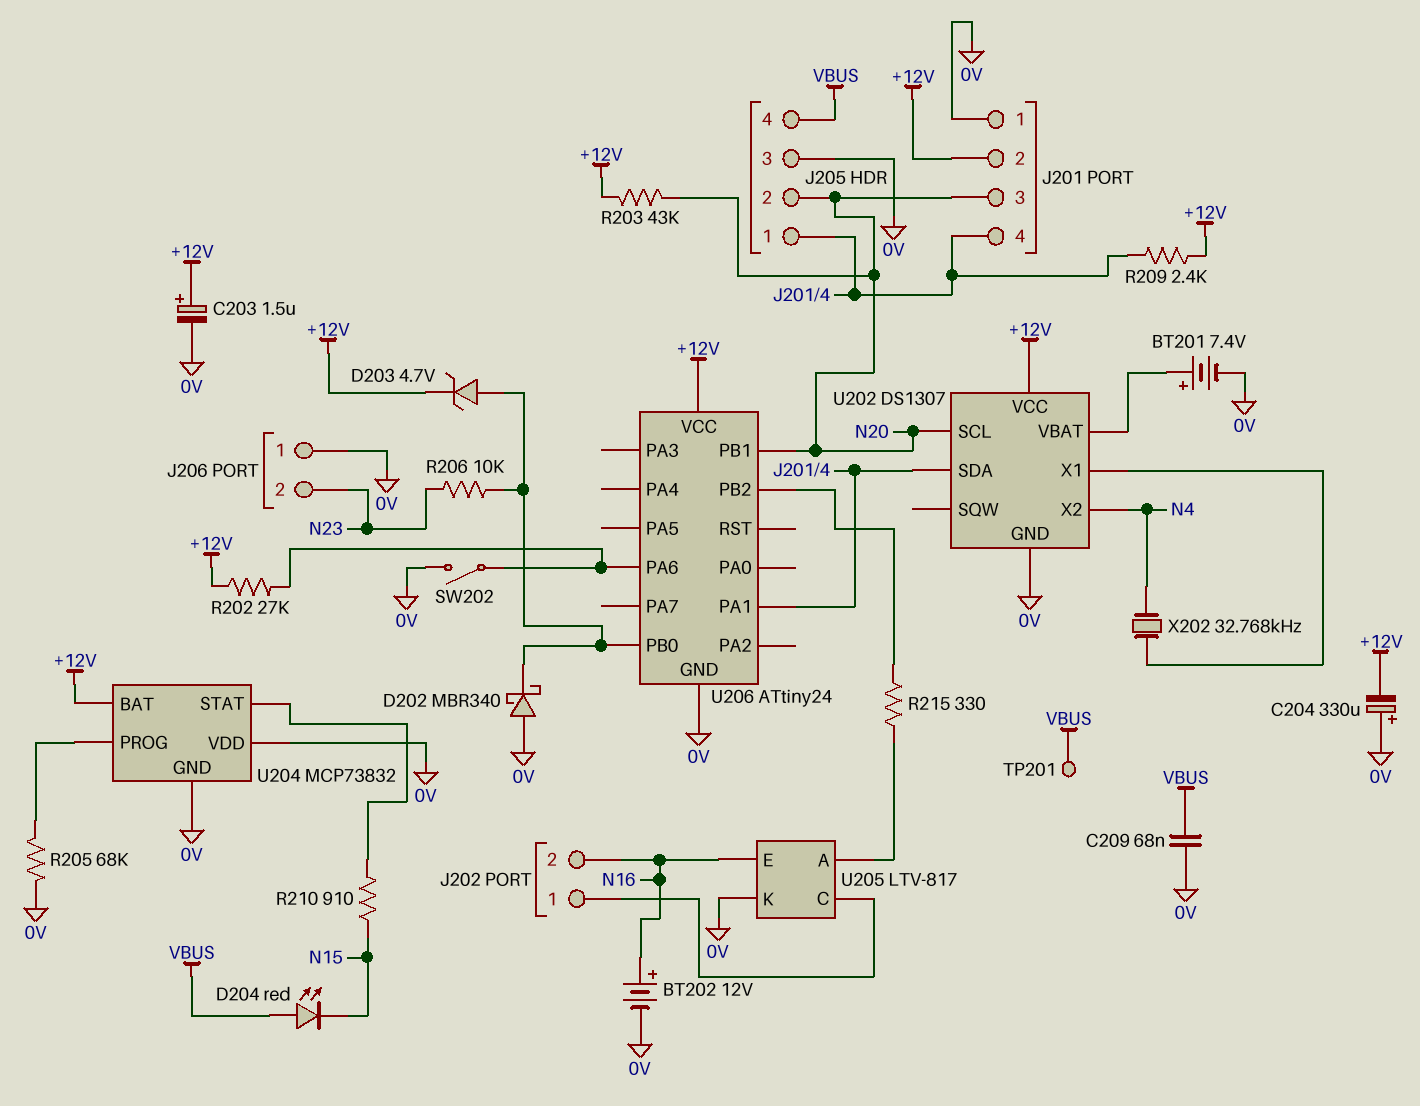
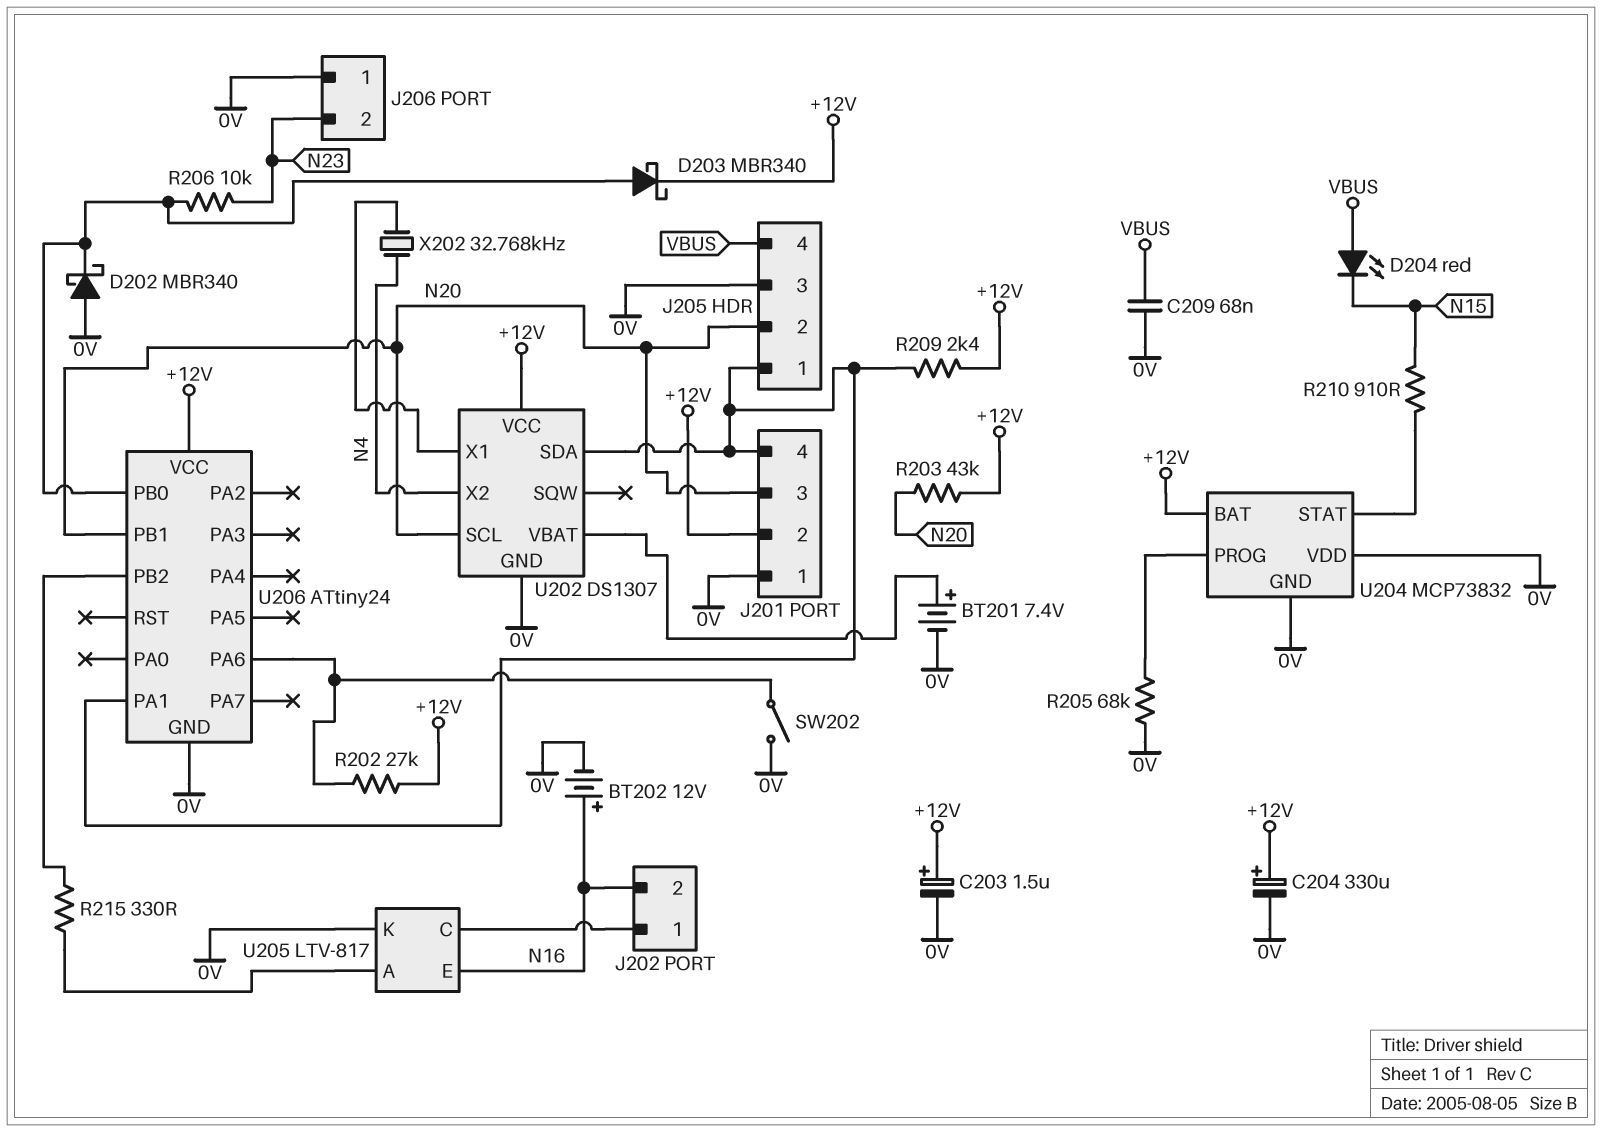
C204: 330uF (plus 0V, minus +12V) -> 330uF (plus +12V, minus 0V)
D203: zener 4.7V (A U206/PB0, K +12V) -> schottky MBR340 (A U206/PB0, K +12V)
TP201: test point (VBUS) -> none

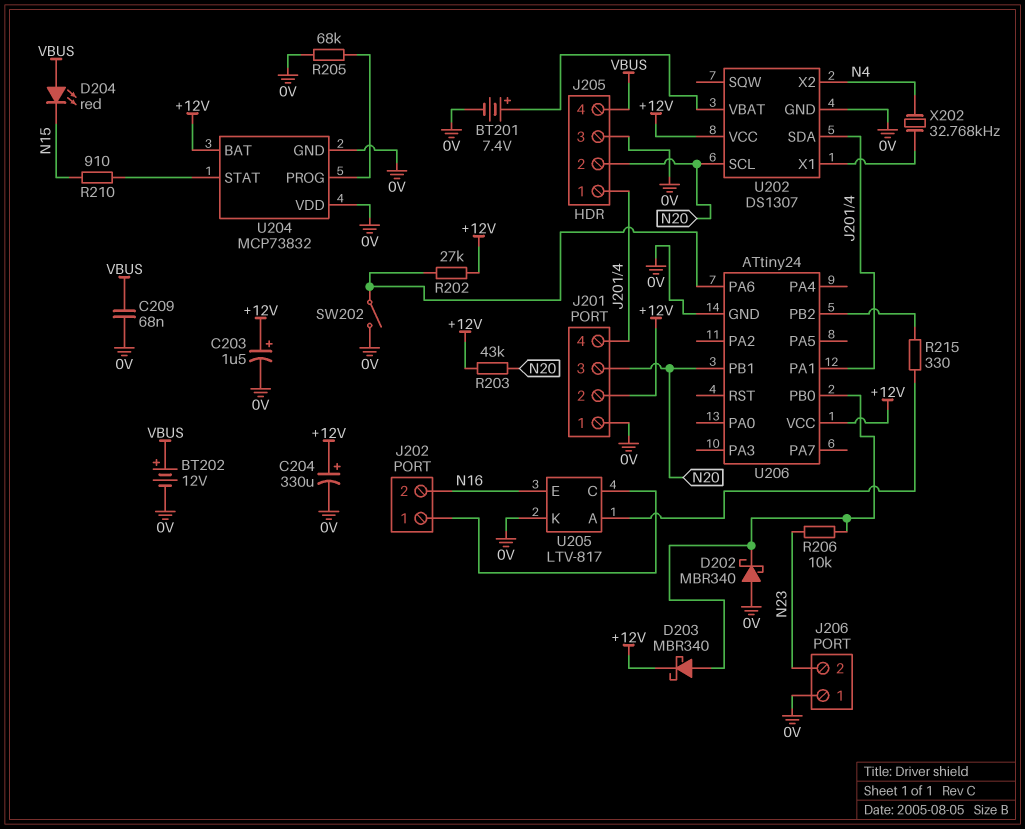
BT202: 12V (plus N16, minus 0V) -> 12V (plus VBUS, minus 0V)
R209: 2.4k (+12V, J201/4) -> none

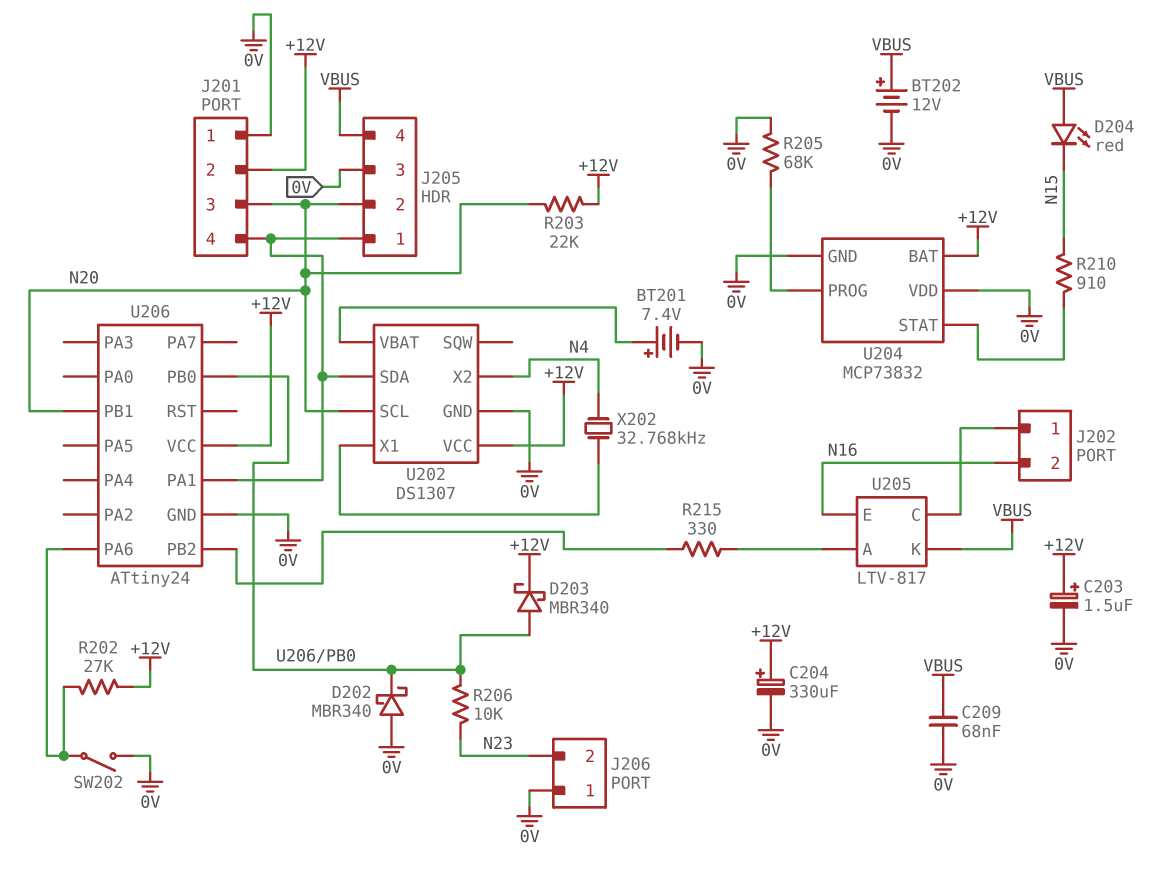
R203: 43k (+12V, N20) -> 22k (+12V, N20)
U205 pin K: 0V -> VBUS

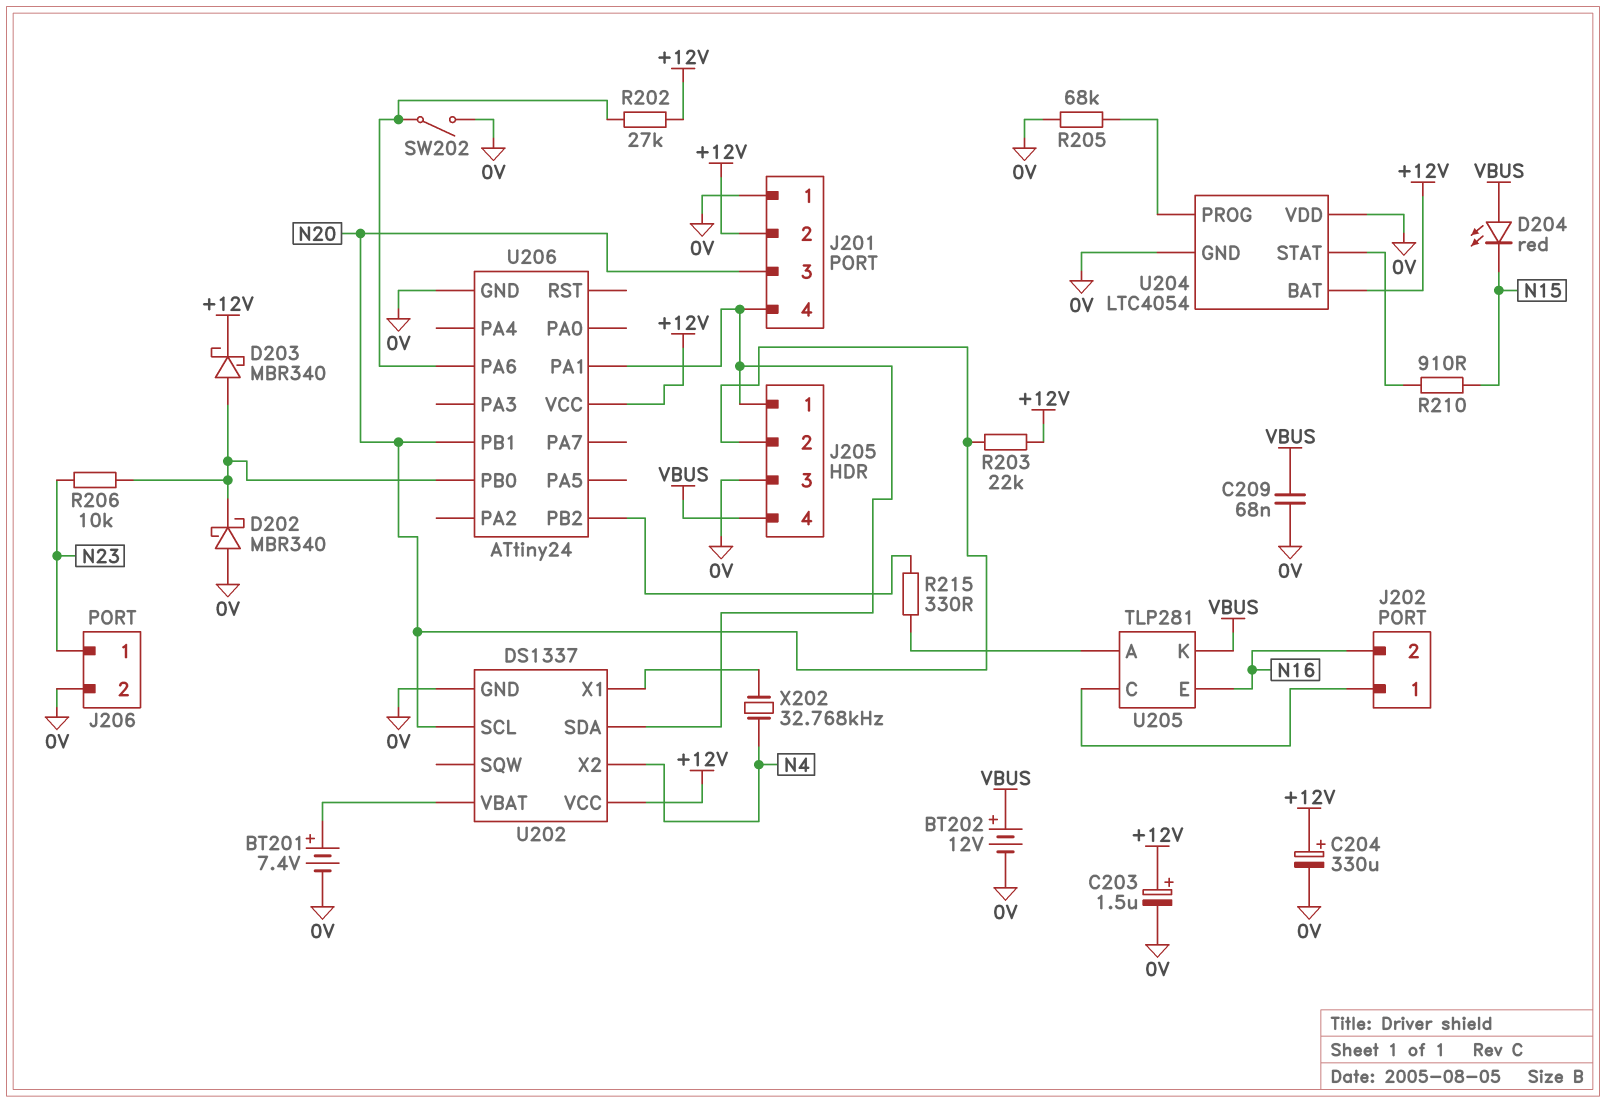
J206 pin 1: 0V -> N23
J206 pin 2: N23 -> 0V
U202: DS1307 -> DS1337
U204: MCP73832 -> LTC4054
U205: LTV-817 -> TLP281

